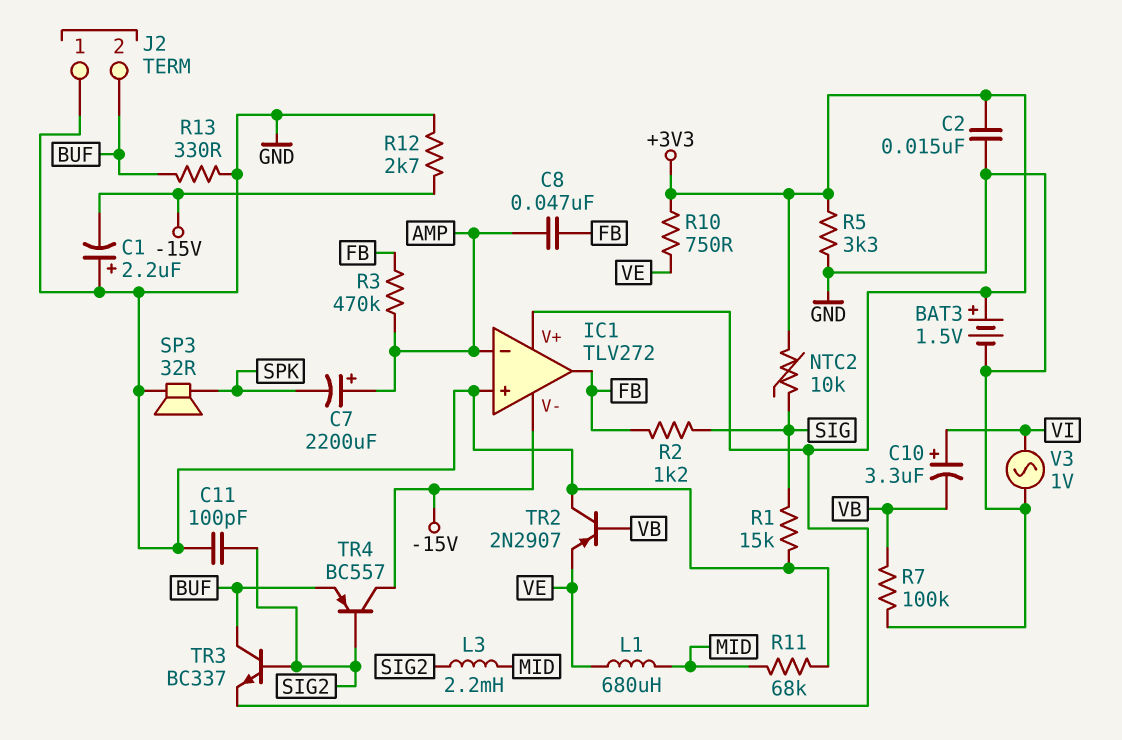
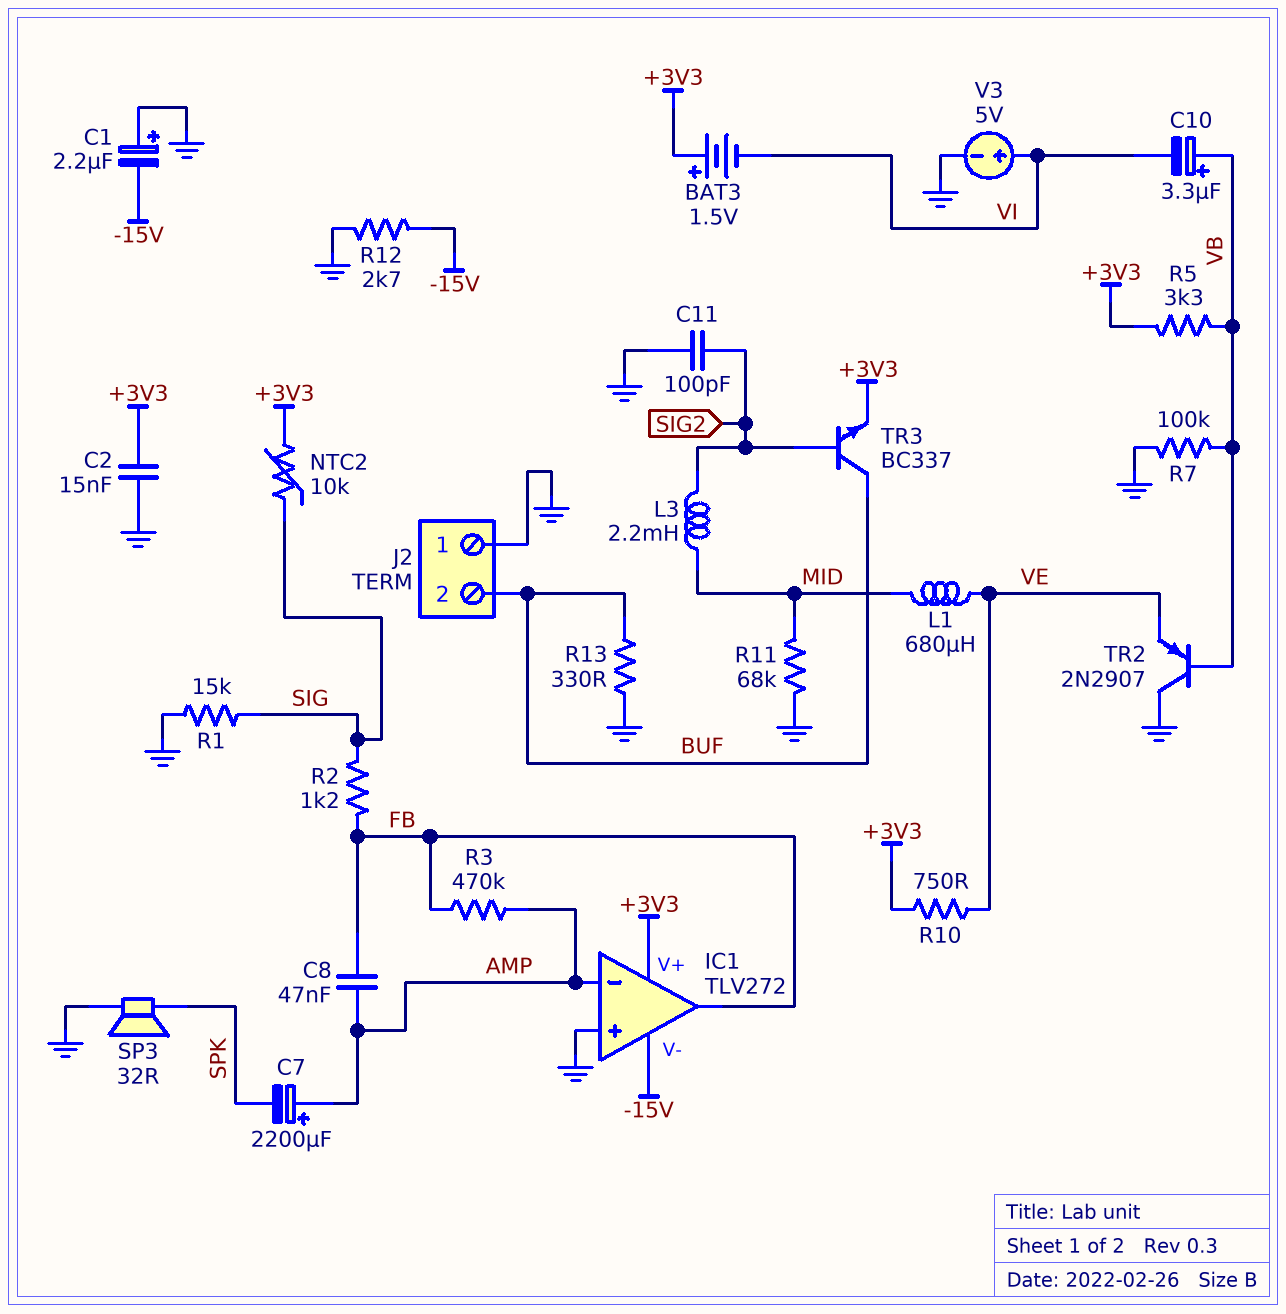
BAT3: 1.5V (plus +3V3, minus GND) -> 1.5V (plus +3V3, minus VI)
C10: 3.3uF (plus VI, minus VB) -> 3.3uF (plus VB, minus VI)
R5: 3.3k (+3V3, GND) -> 3.3k (+3V3, VB)
TR4: PNP BC557 (B SIG2, C -15V, E BUF) -> none
V3: AC 1V (GND, VI) -> 5V (plus VI, minus GND)

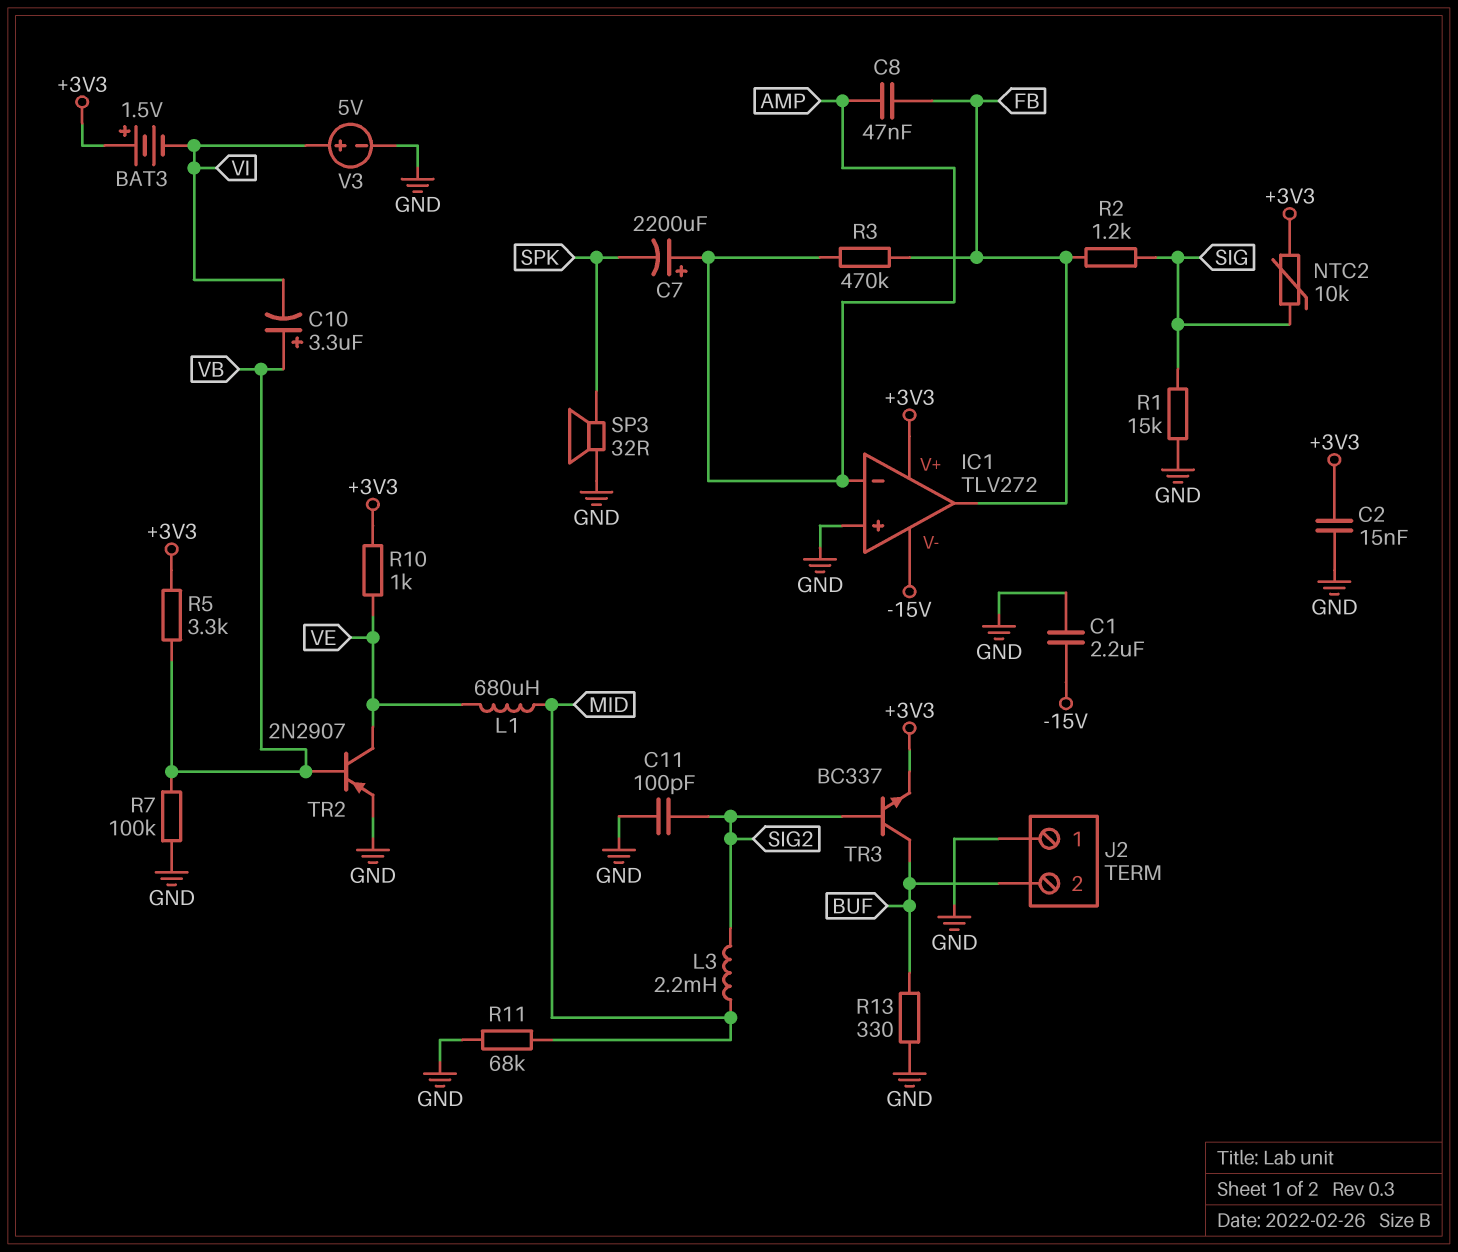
C1: 2.2uF (plus GND, minus -15V) -> 2.2uF (-15V, GND)
R10: 750 (+3V3, VE) -> 1k (+3V3, VE)
R12: 2.7k (-15V, GND) -> none
TR2: PNP 2N2907 (B VB, C GND, E VE) -> PNP 2N2907 (B VB, C VE, E GND)

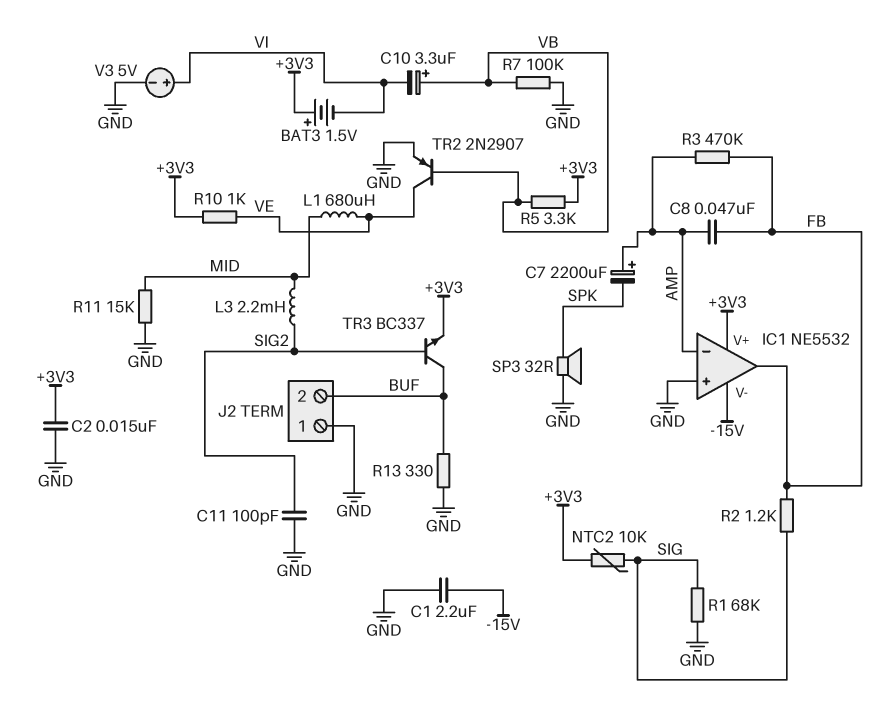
IC1: TLV272 -> NE5532
R1: 15k (GND, SIG) -> 68k (GND, SIG)
R11: 68k (GND, MID) -> 15k (GND, MID)

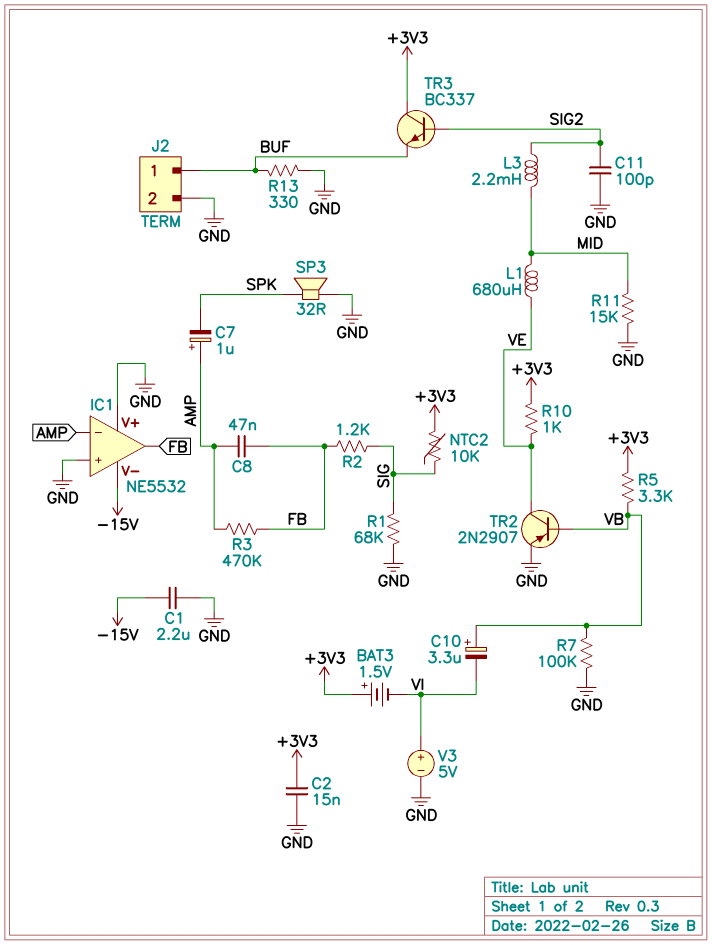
C7: 2200uF (plus AMP, minus SPK) -> 1uF (plus AMP, minus SPK)
IC1 pin V+: +3V3 -> GND
J2 pin 1: GND -> BUF
J2 pin 2: BUF -> GND
TR3: NPN BC337 (B SIG2, C BUF, E +3V3) -> NPN BC337 (B SIG2, C +3V3, E BUF)

